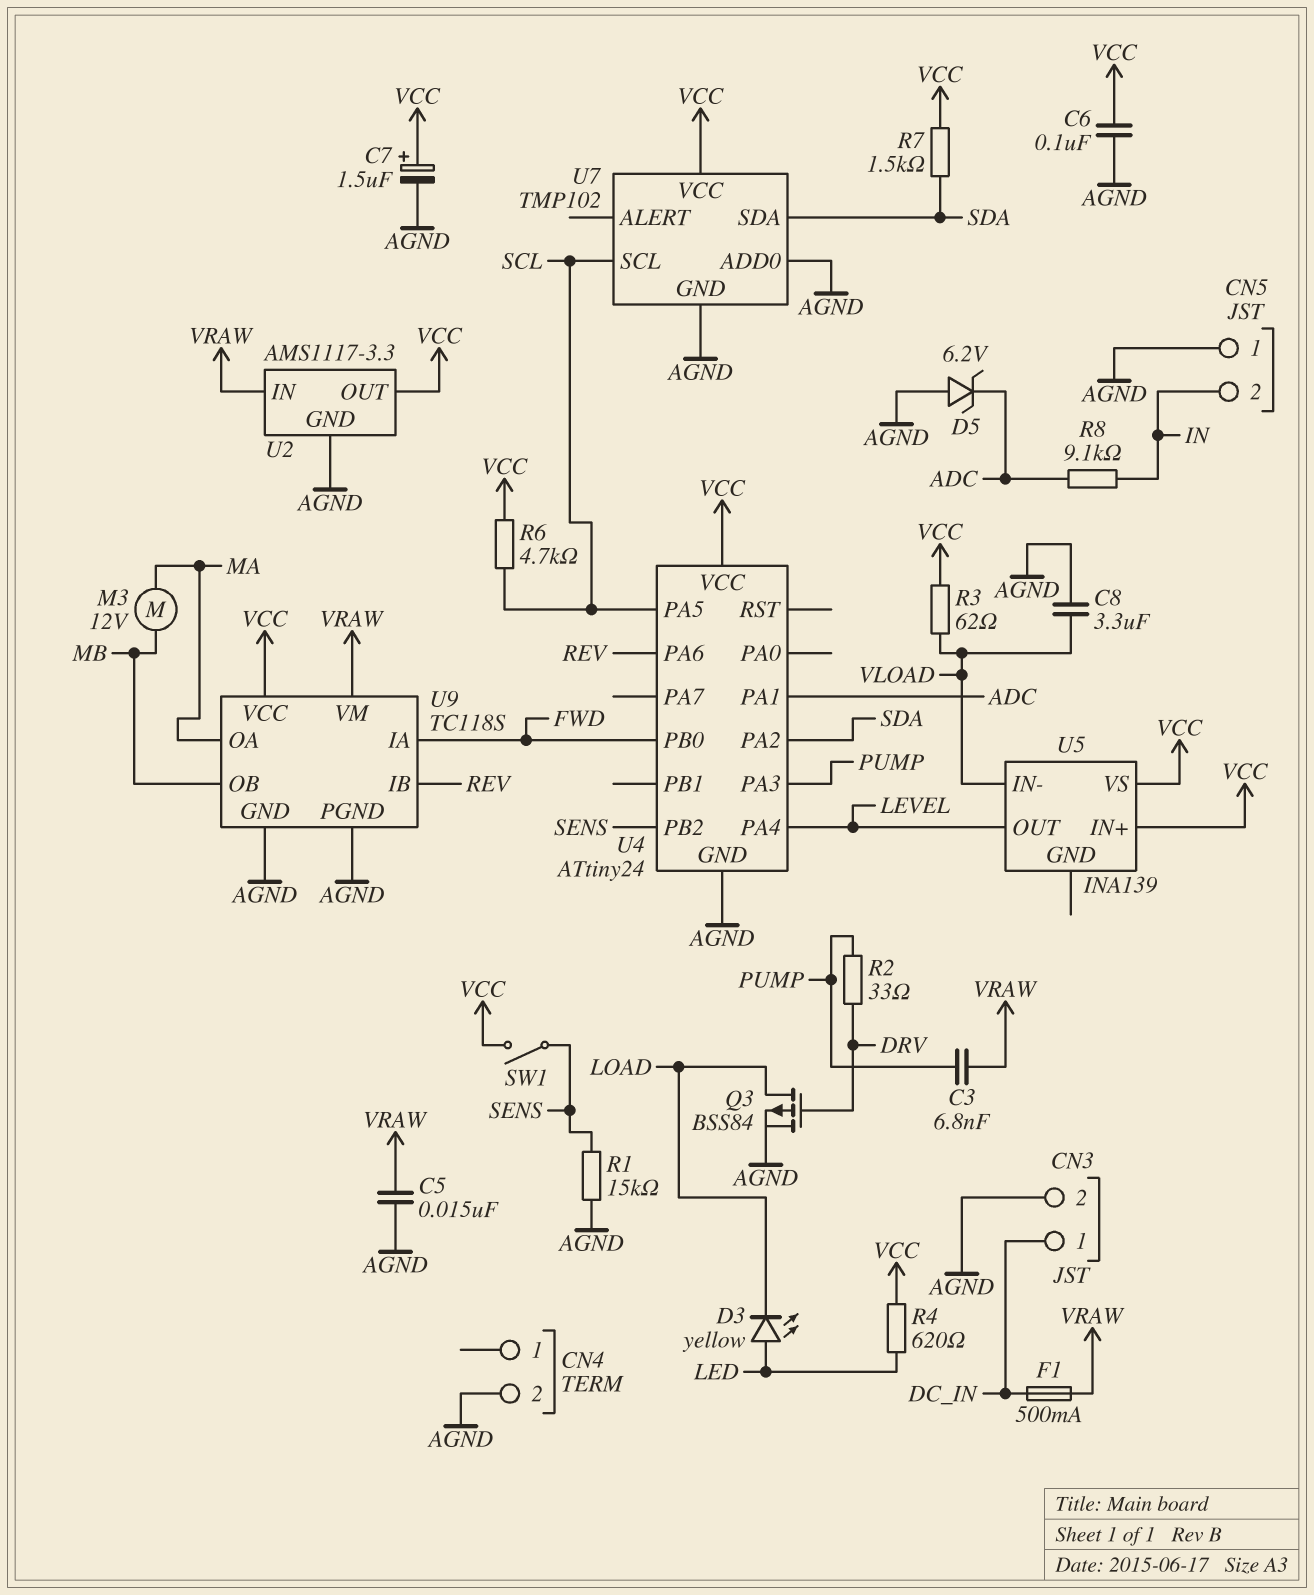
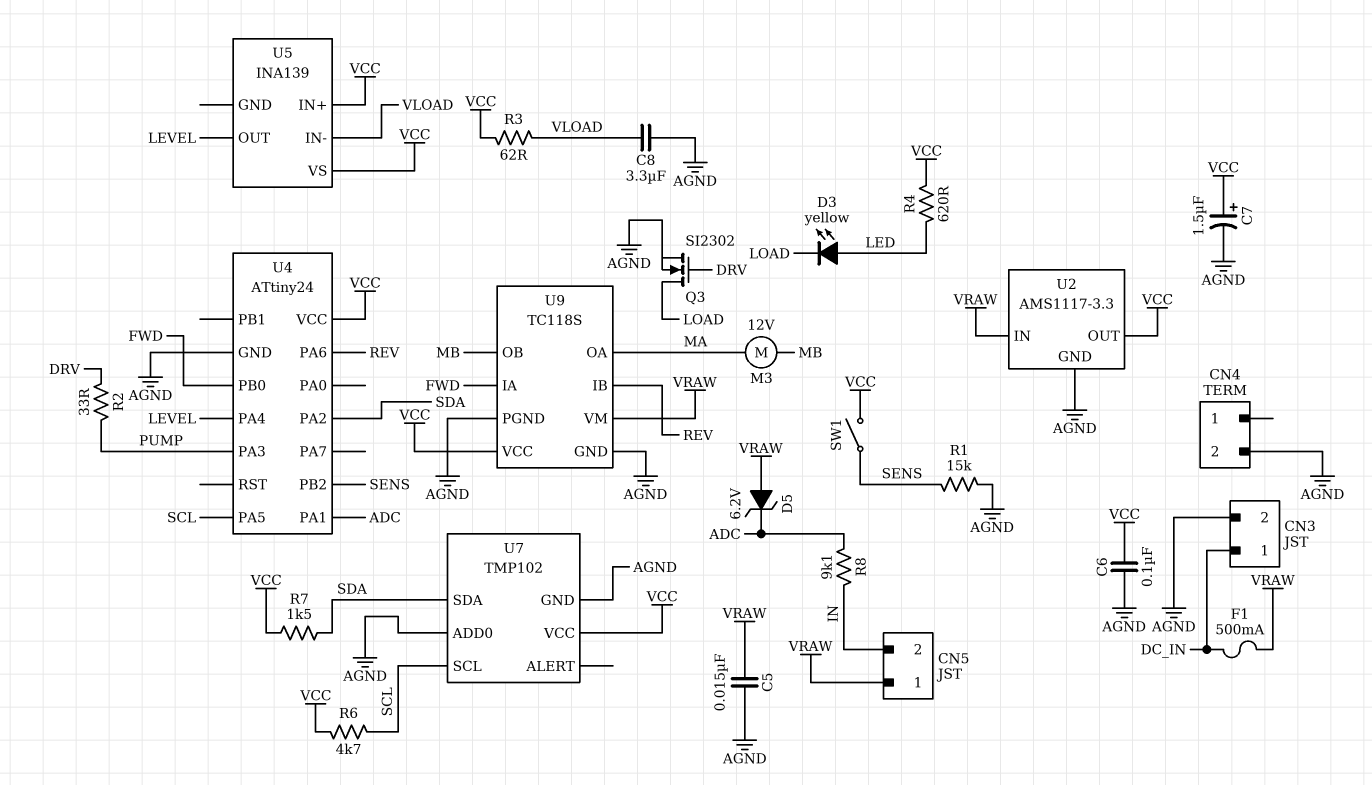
C3: 6.8nF (PUMP, VRAW) -> none
CN5 pin 1: AGND -> VRAW
D5: zener 6.2V (A AGND, K ADC) -> zener 6.2V (A VRAW, K ADC)
Q3: PMOS BSS84 (G DRV, D LOAD, S AGND) -> NMOS SI2302 (G DRV, D LOAD, S AGND)

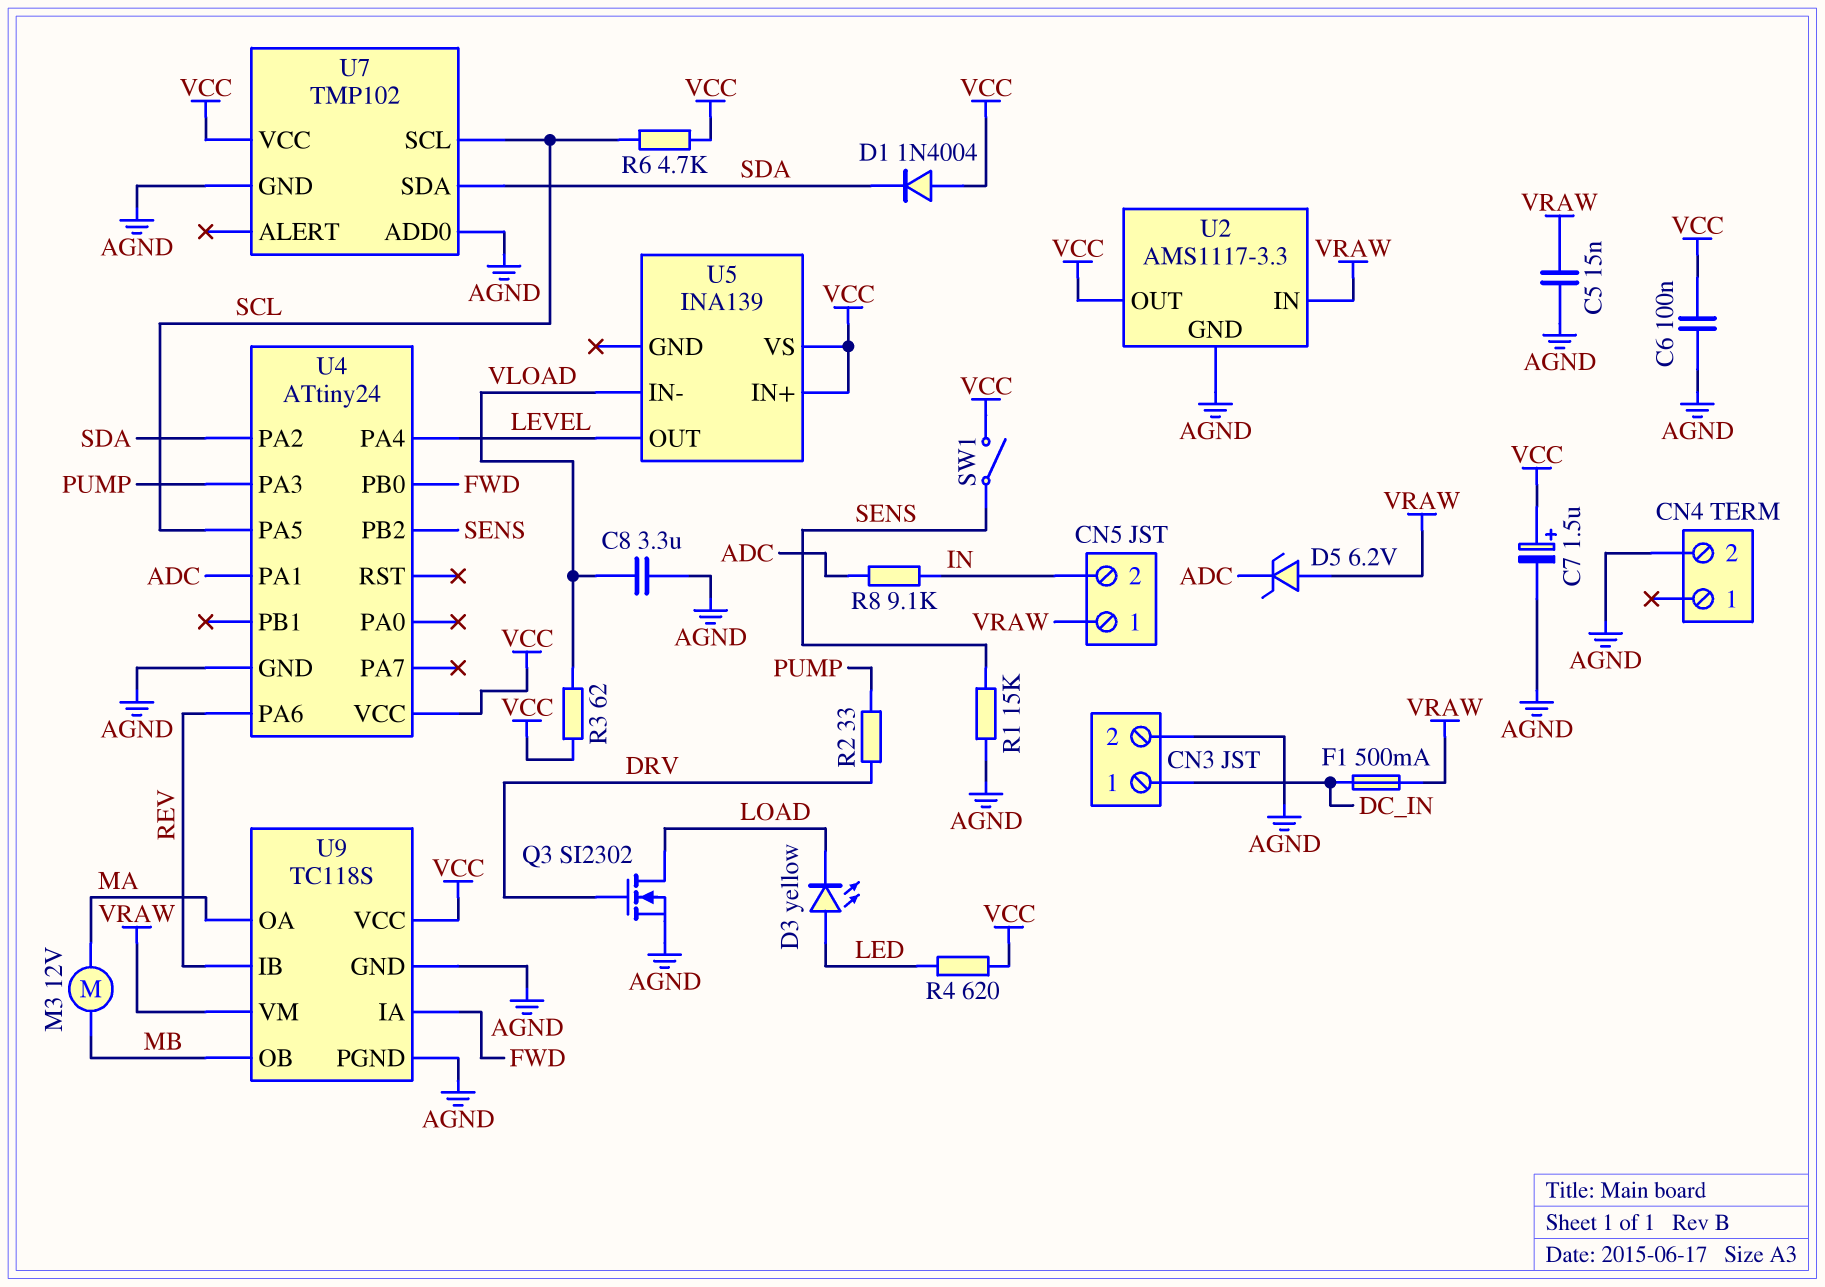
D1: none -> diode 1N4004 (A VCC, K SDA)
R7: 1.5k (SDA, VCC) -> none

